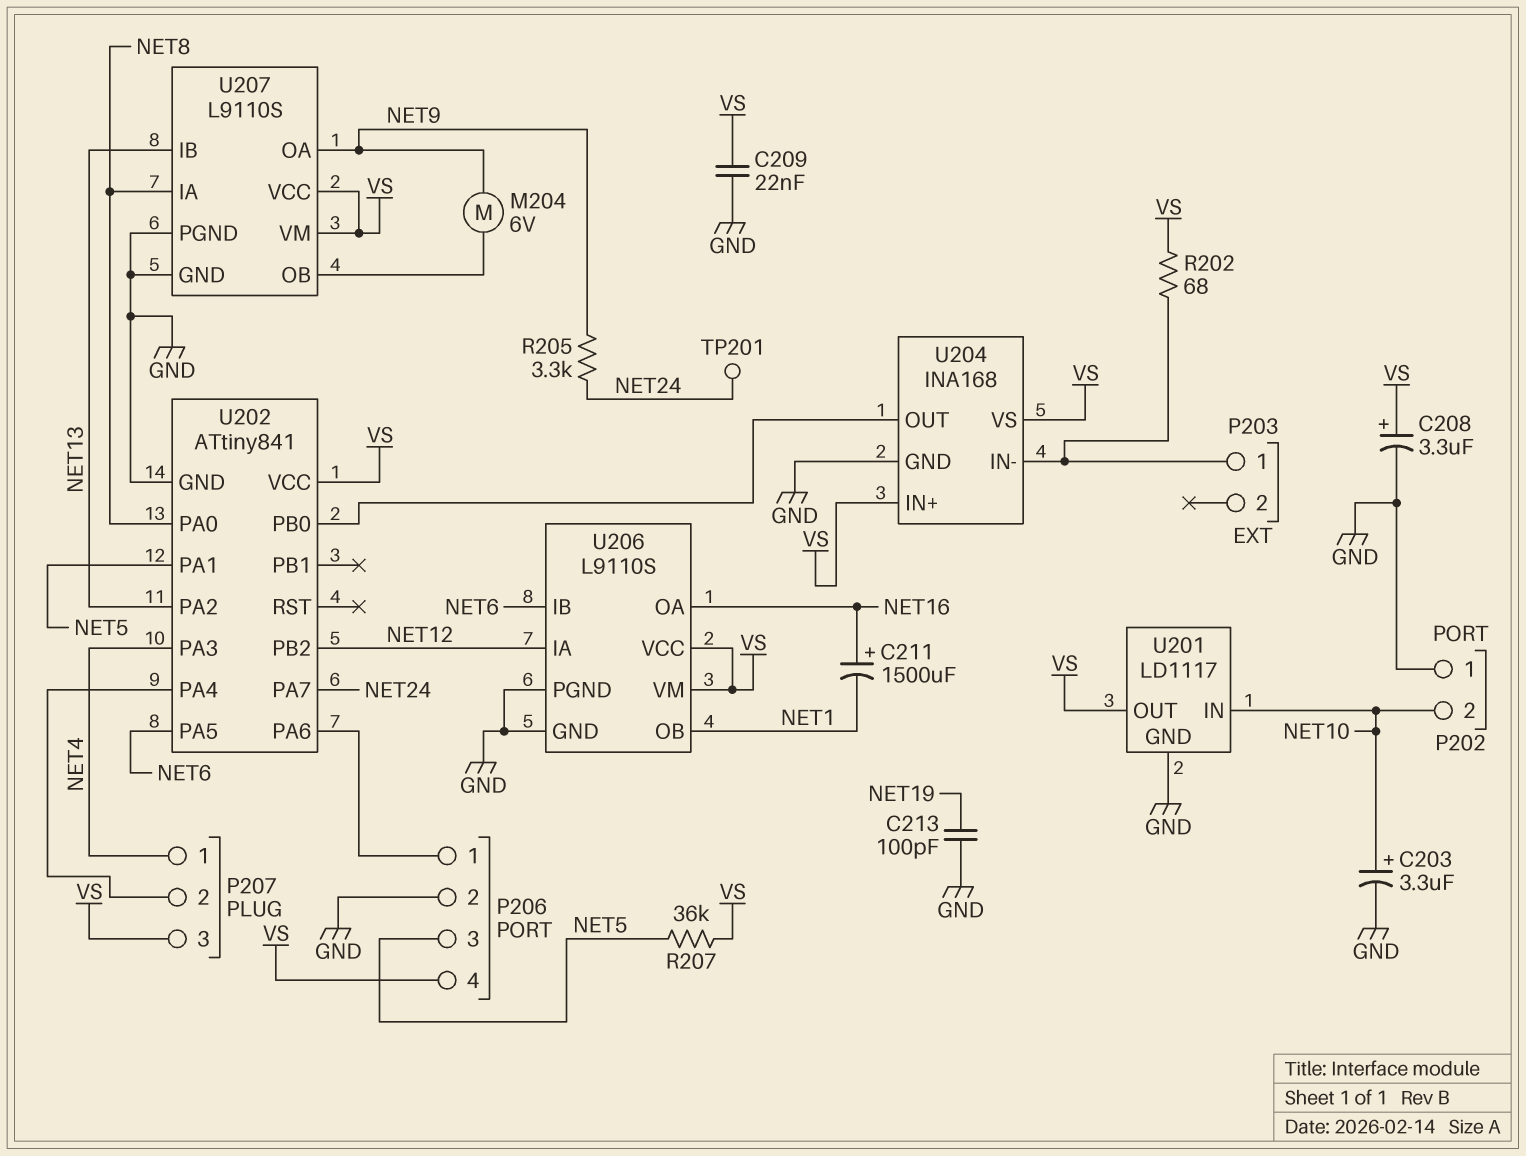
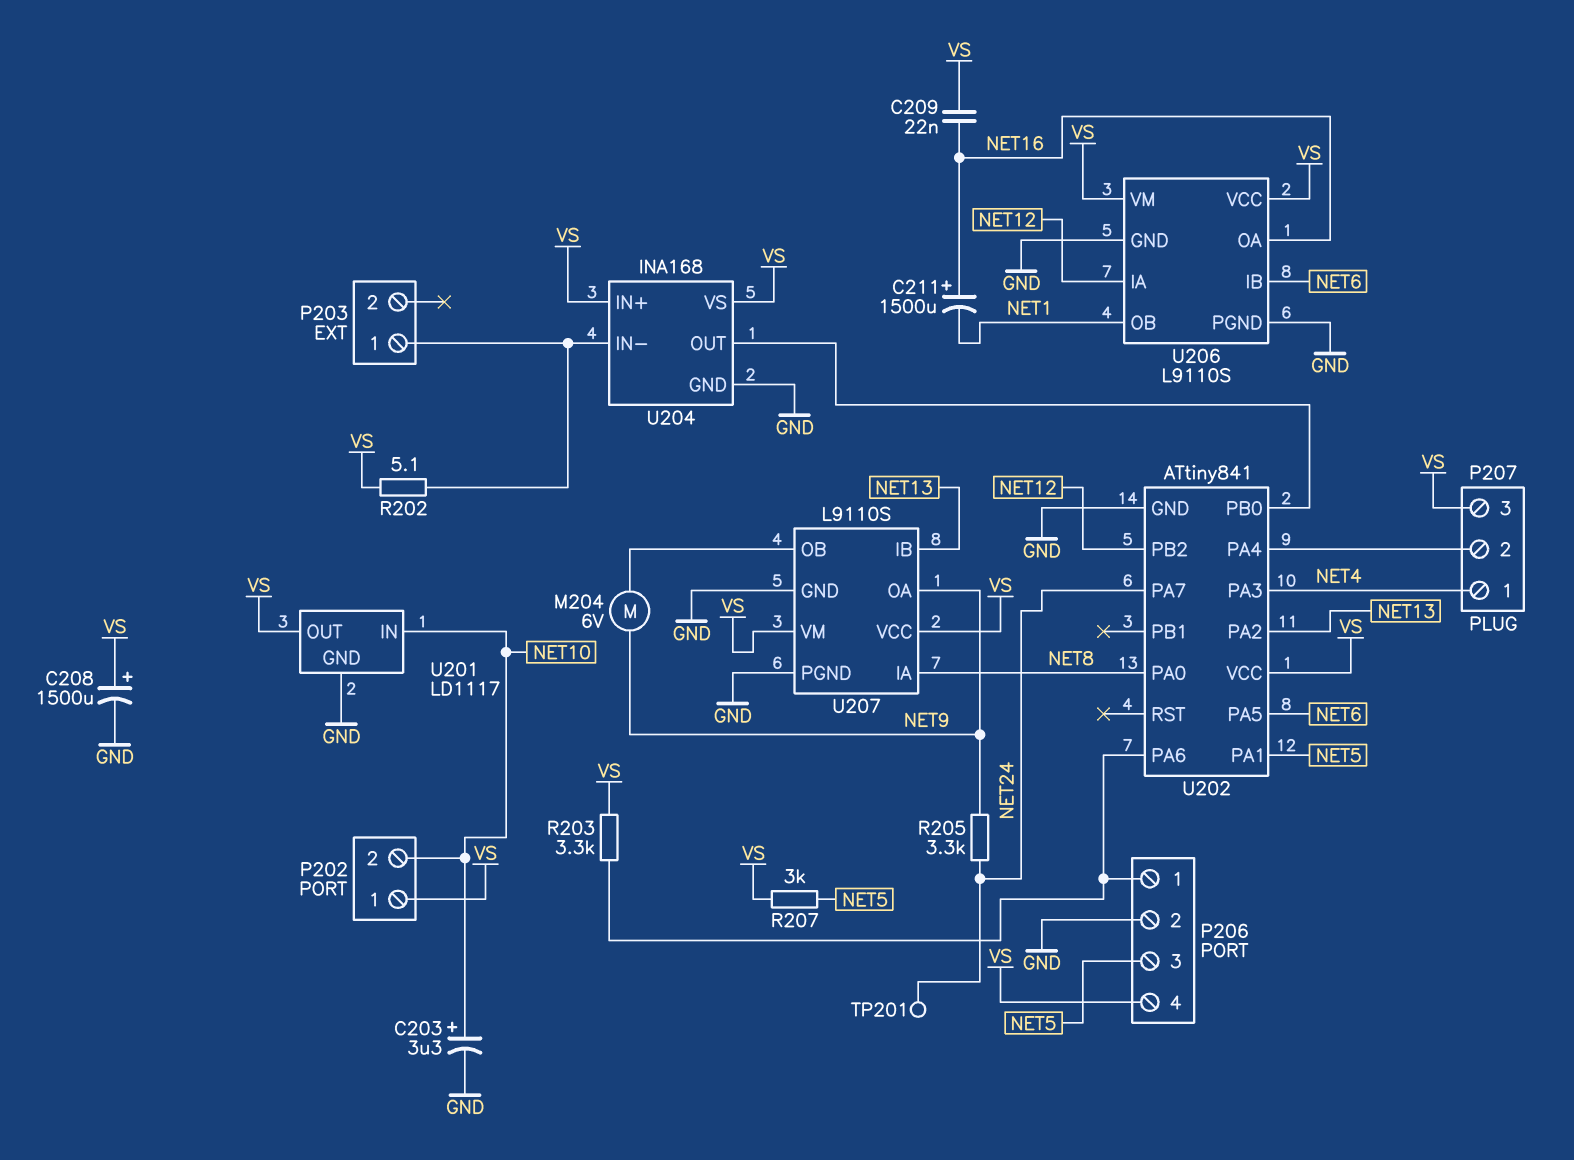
C208: 3.3uF (plus VS, minus GND) -> 1500uF (plus VS, minus GND)
C209: 22nF (GND, VS) -> 22nF (NET16, VS)
C213: 100pF (GND, NET19) -> none
P202 pin 1: GND -> VS
R202: 68 (P203/1, VS) -> 5.1 (P203/1, VS)
R203: none -> 3.3k (P206/1, VS)
R207: 36k (NET5, VS) -> 3k (NET5, VS)

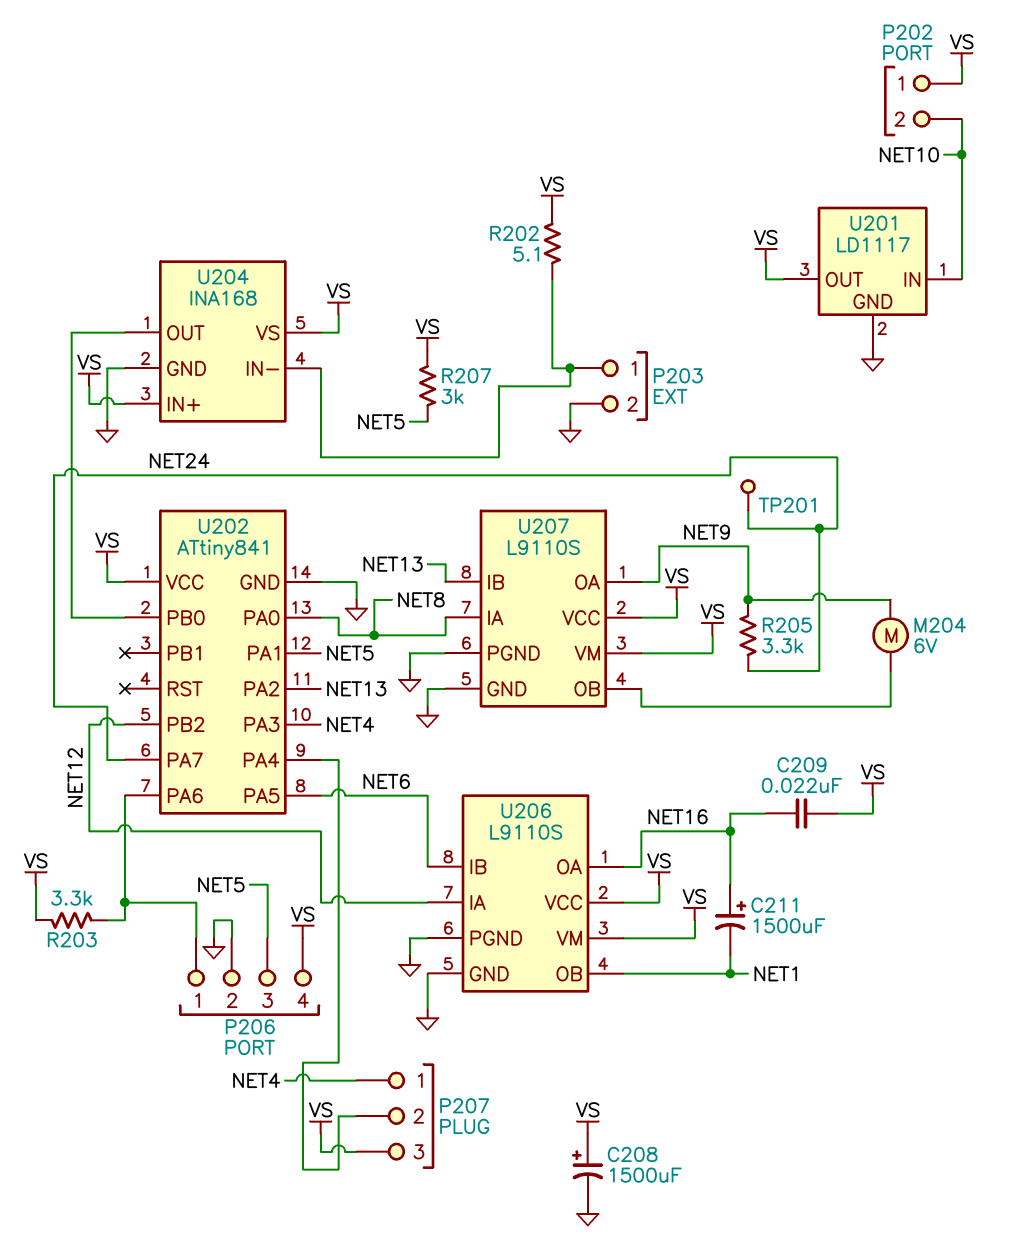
C203: 3.3uF (plus NET10, minus GND) -> none
P203 pin 2: none -> GND

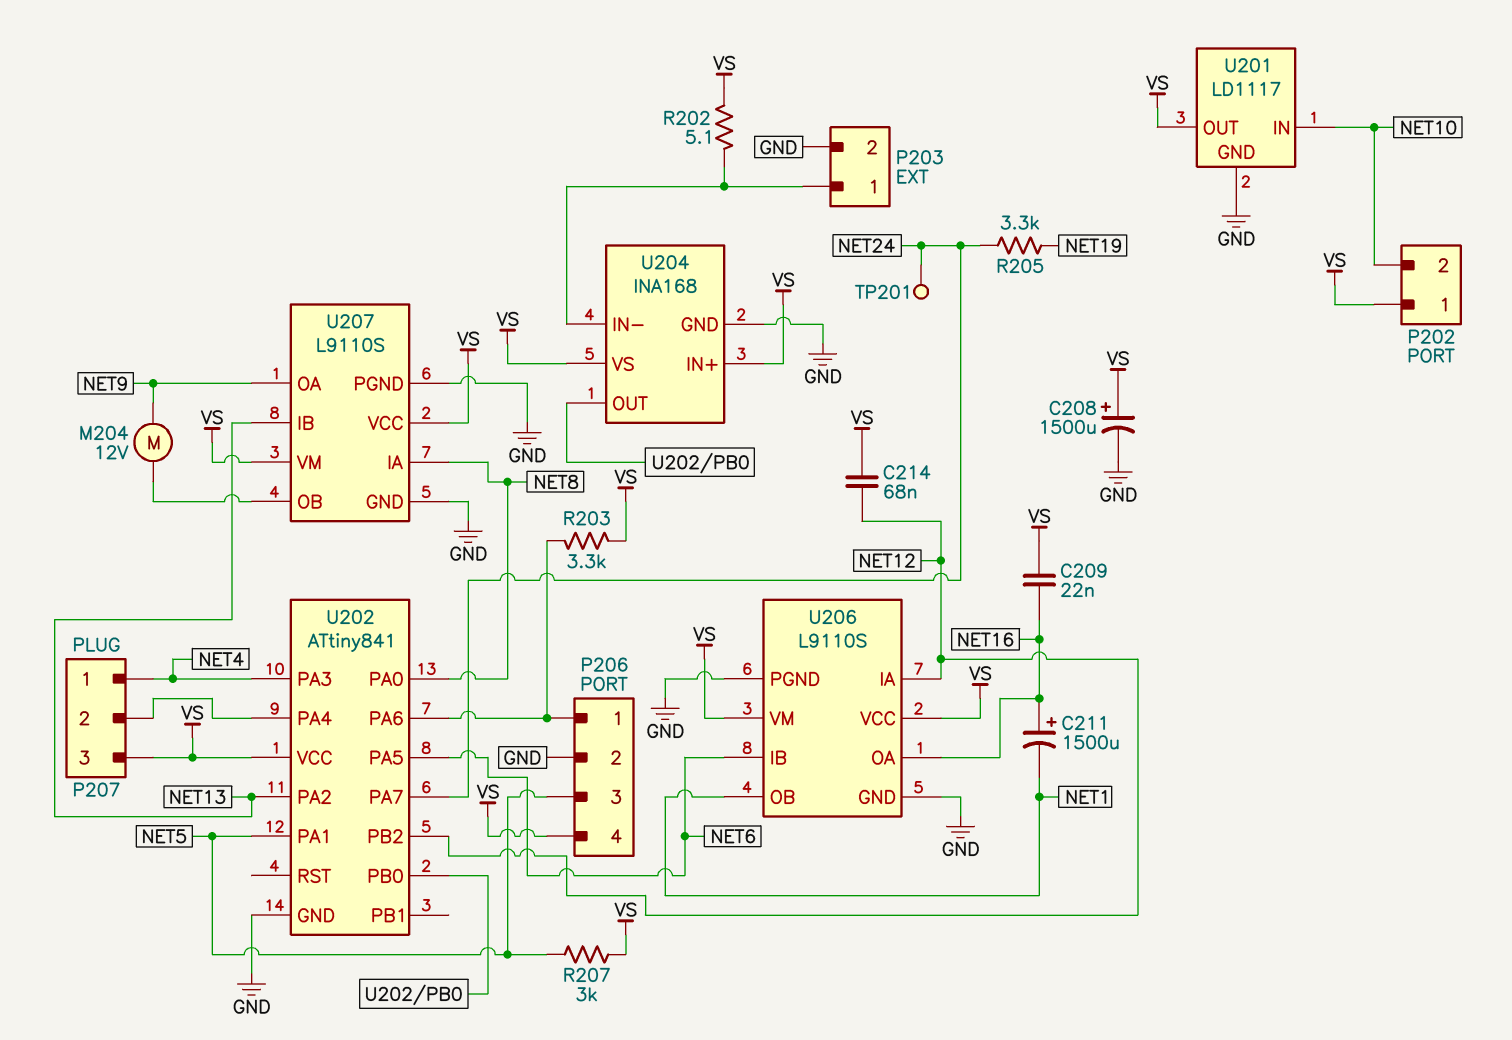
C214: none -> 68nF (NET12, VS)
M204: motor 6V (NET9, U207/OB) -> motor 12V (NET9, U207/OB)
R205: 3.3k (NET9, NET24) -> 3.3k (NET19, NET24)

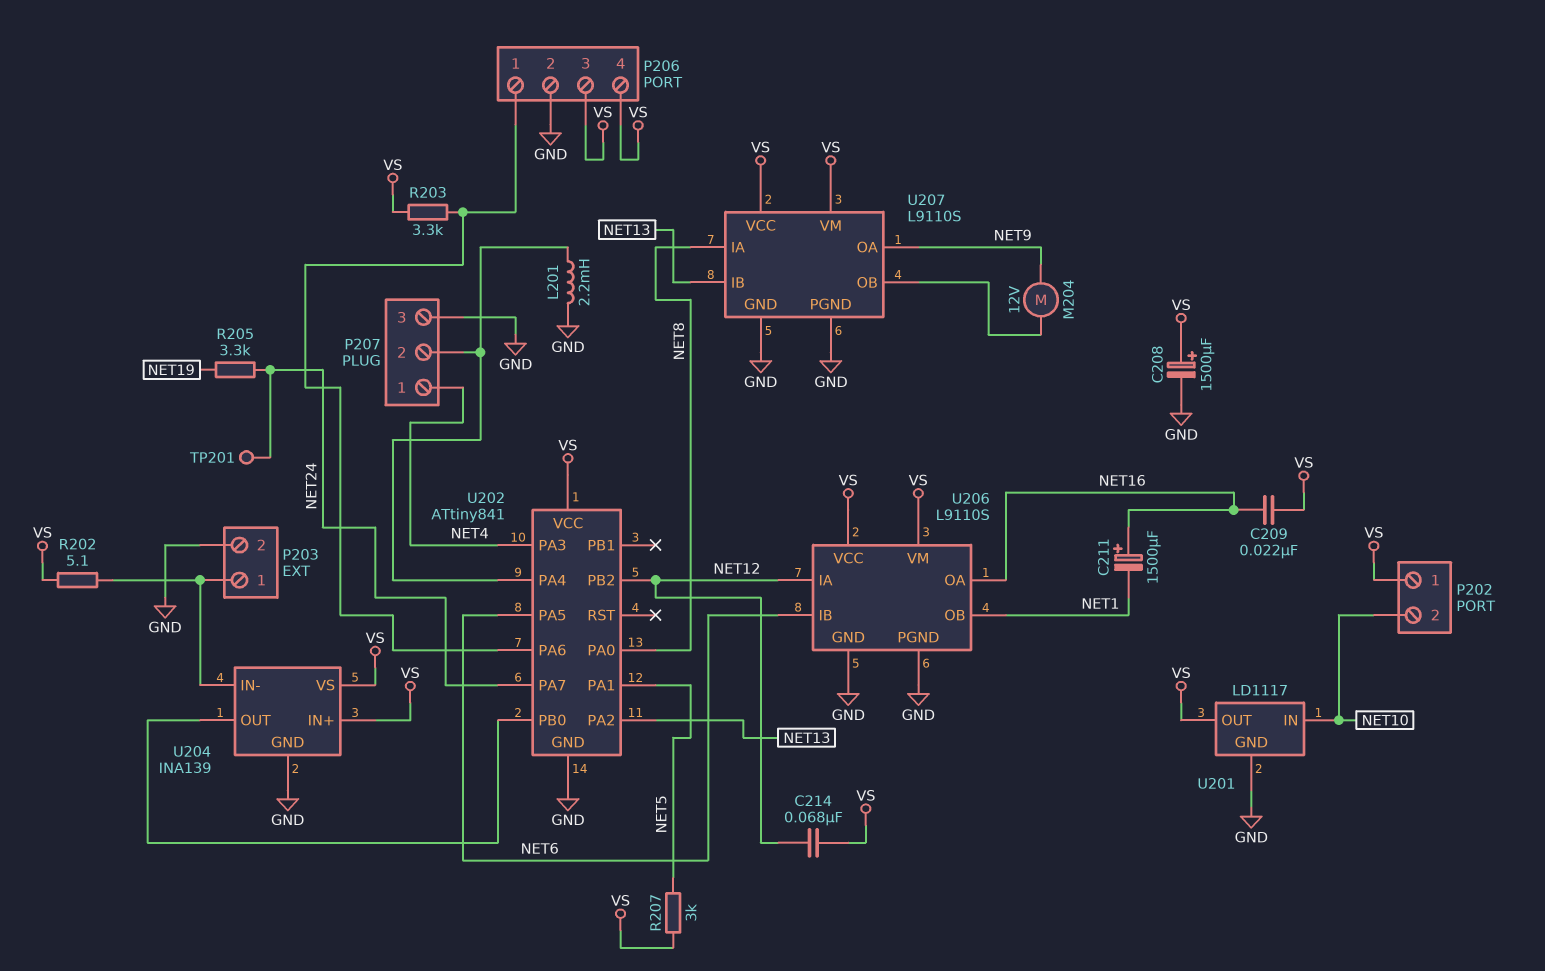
L201: none -> 2.2mH (GND, P207/2)
P206 pin 3: NET5 -> VS
P207 pin 3: VS -> GND
U204: INA168 -> INA139

